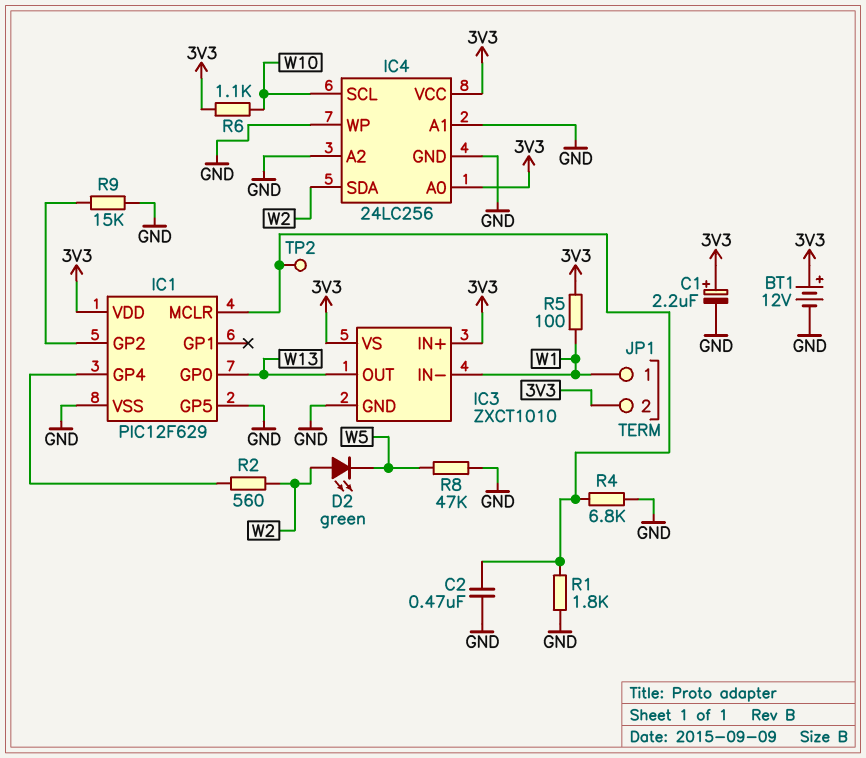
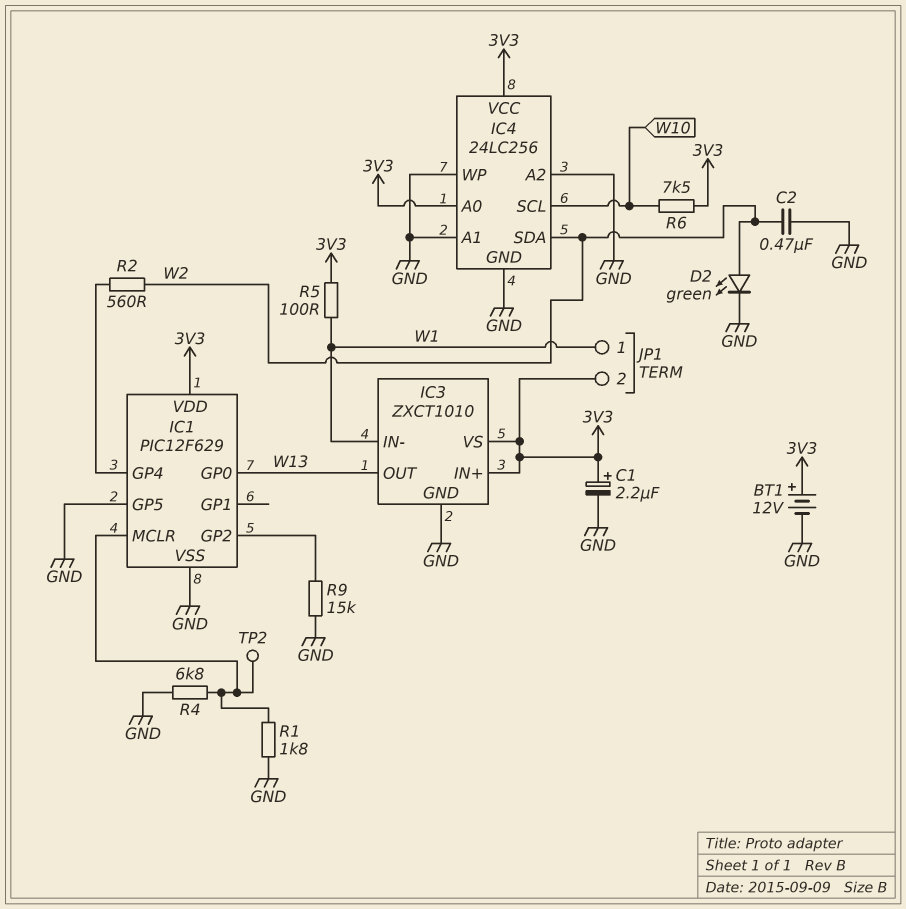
C2: 470nF (GND, IC1/MCLR) -> 470nF (GND, W2)
D2: LED green (A W2, K W5) -> LED green (A W2, K GND)
R6: 1.1k (3V3, W10) -> 7.5k (3V3, W10)
R8: 47k (GND, W5) -> none

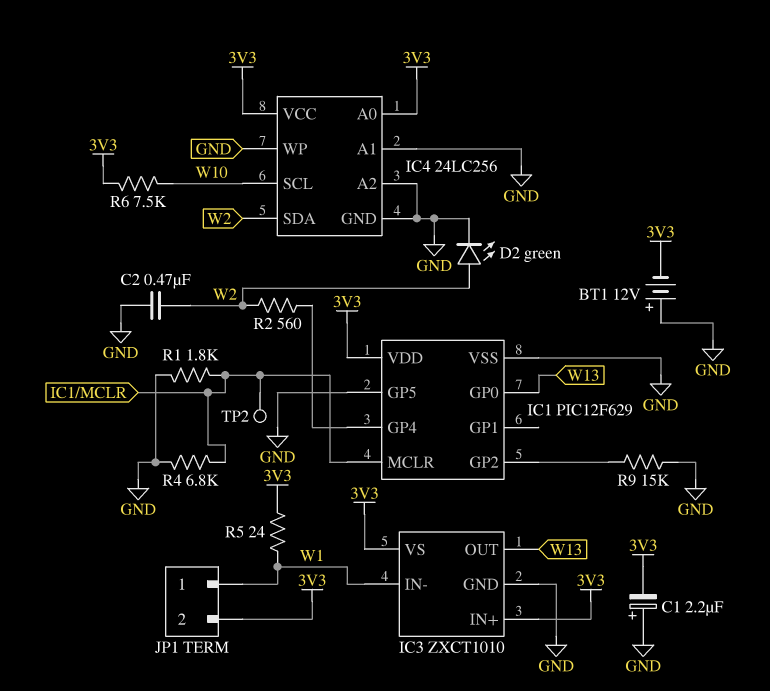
BT1: 12V (plus 3V3, minus GND) -> 12V (plus GND, minus 3V3)
C1: 2.2uF (plus 3V3, minus GND) -> 2.2uF (plus GND, minus 3V3)
R5: 100 (3V3, W1) -> 24 (3V3, W1)

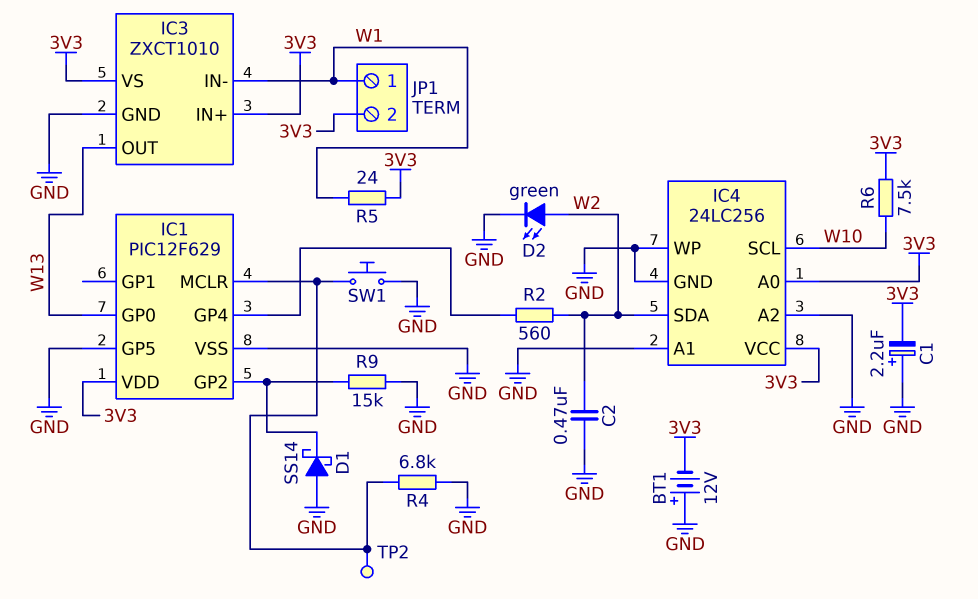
D1: none -> schottky SS14 (A GND, K IC1/GP2)
R1: 1.8k (GND, IC1/MCLR) -> none
SW1: none -> button (GND, IC1/MCLR)

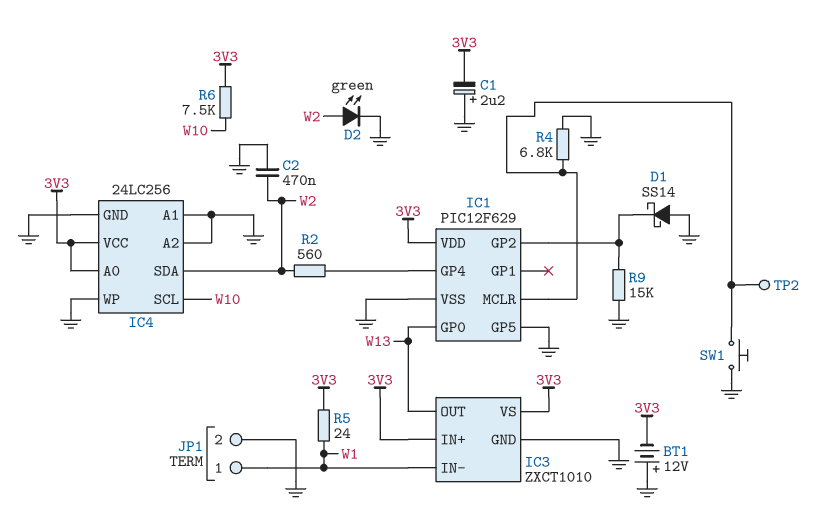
JP1 pin 2: 3V3 -> GND

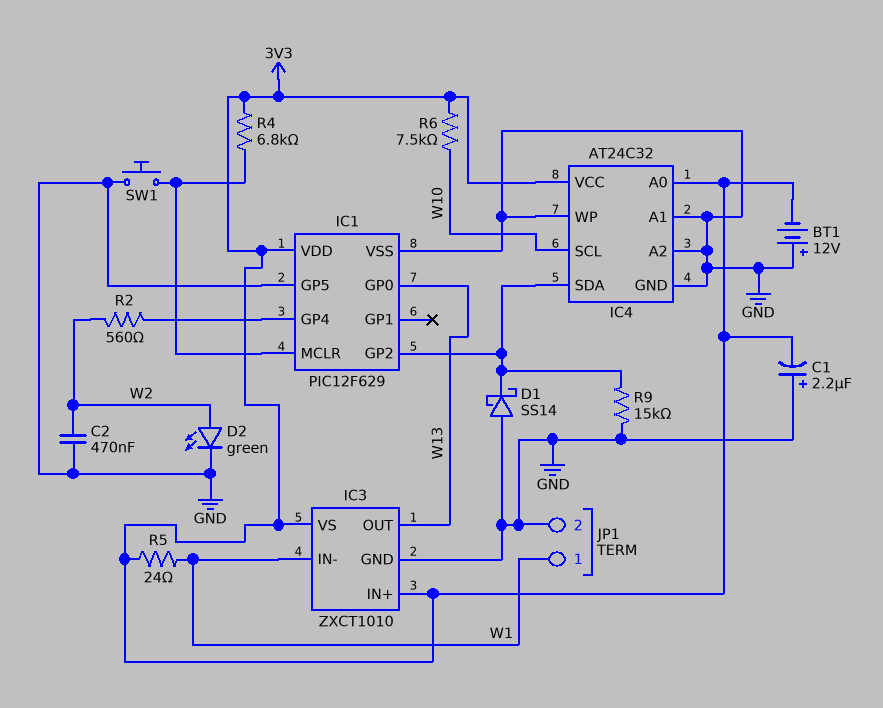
IC4: 24LC256 -> AT24C32
IC4 pin SDA: W2 -> IC1/GP2
R4: 6.8k (GND, IC1/MCLR) -> 6.8k (3V3, IC1/MCLR)
TP2: test point (IC1/MCLR) -> none

